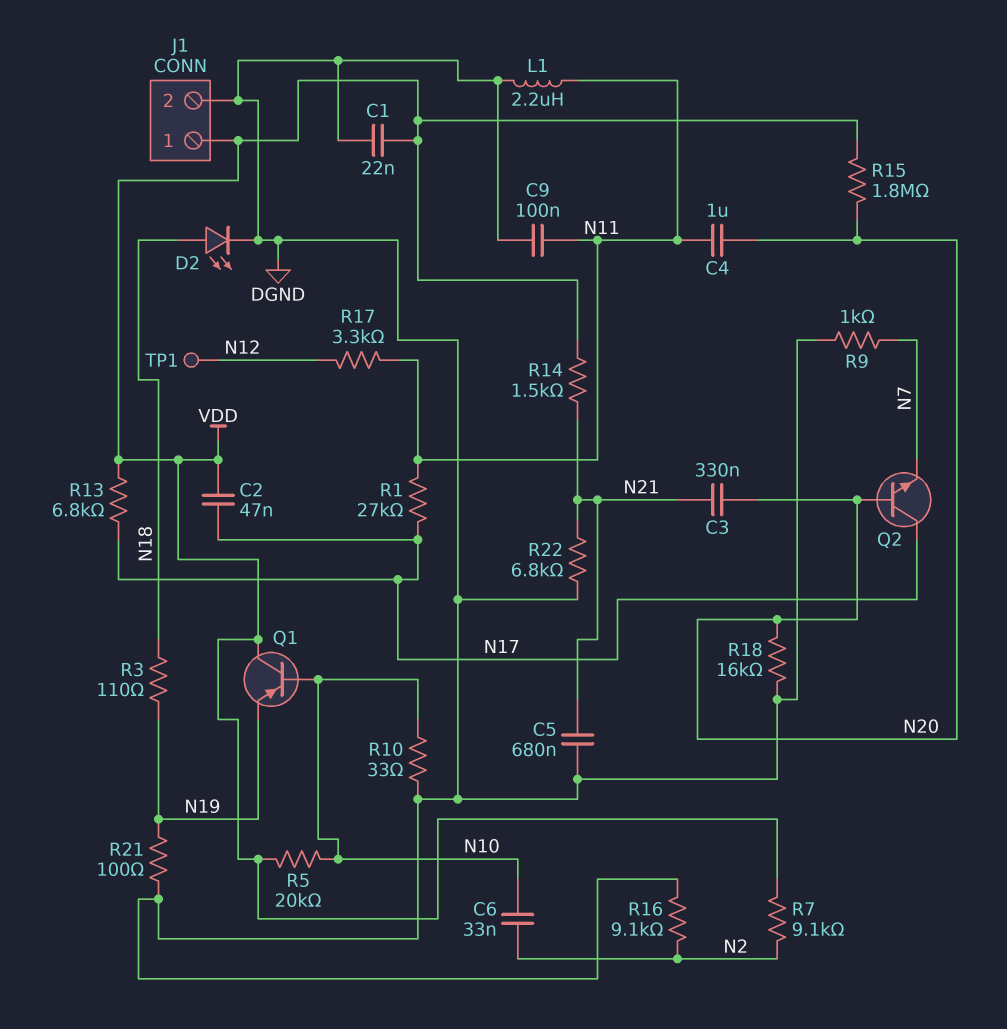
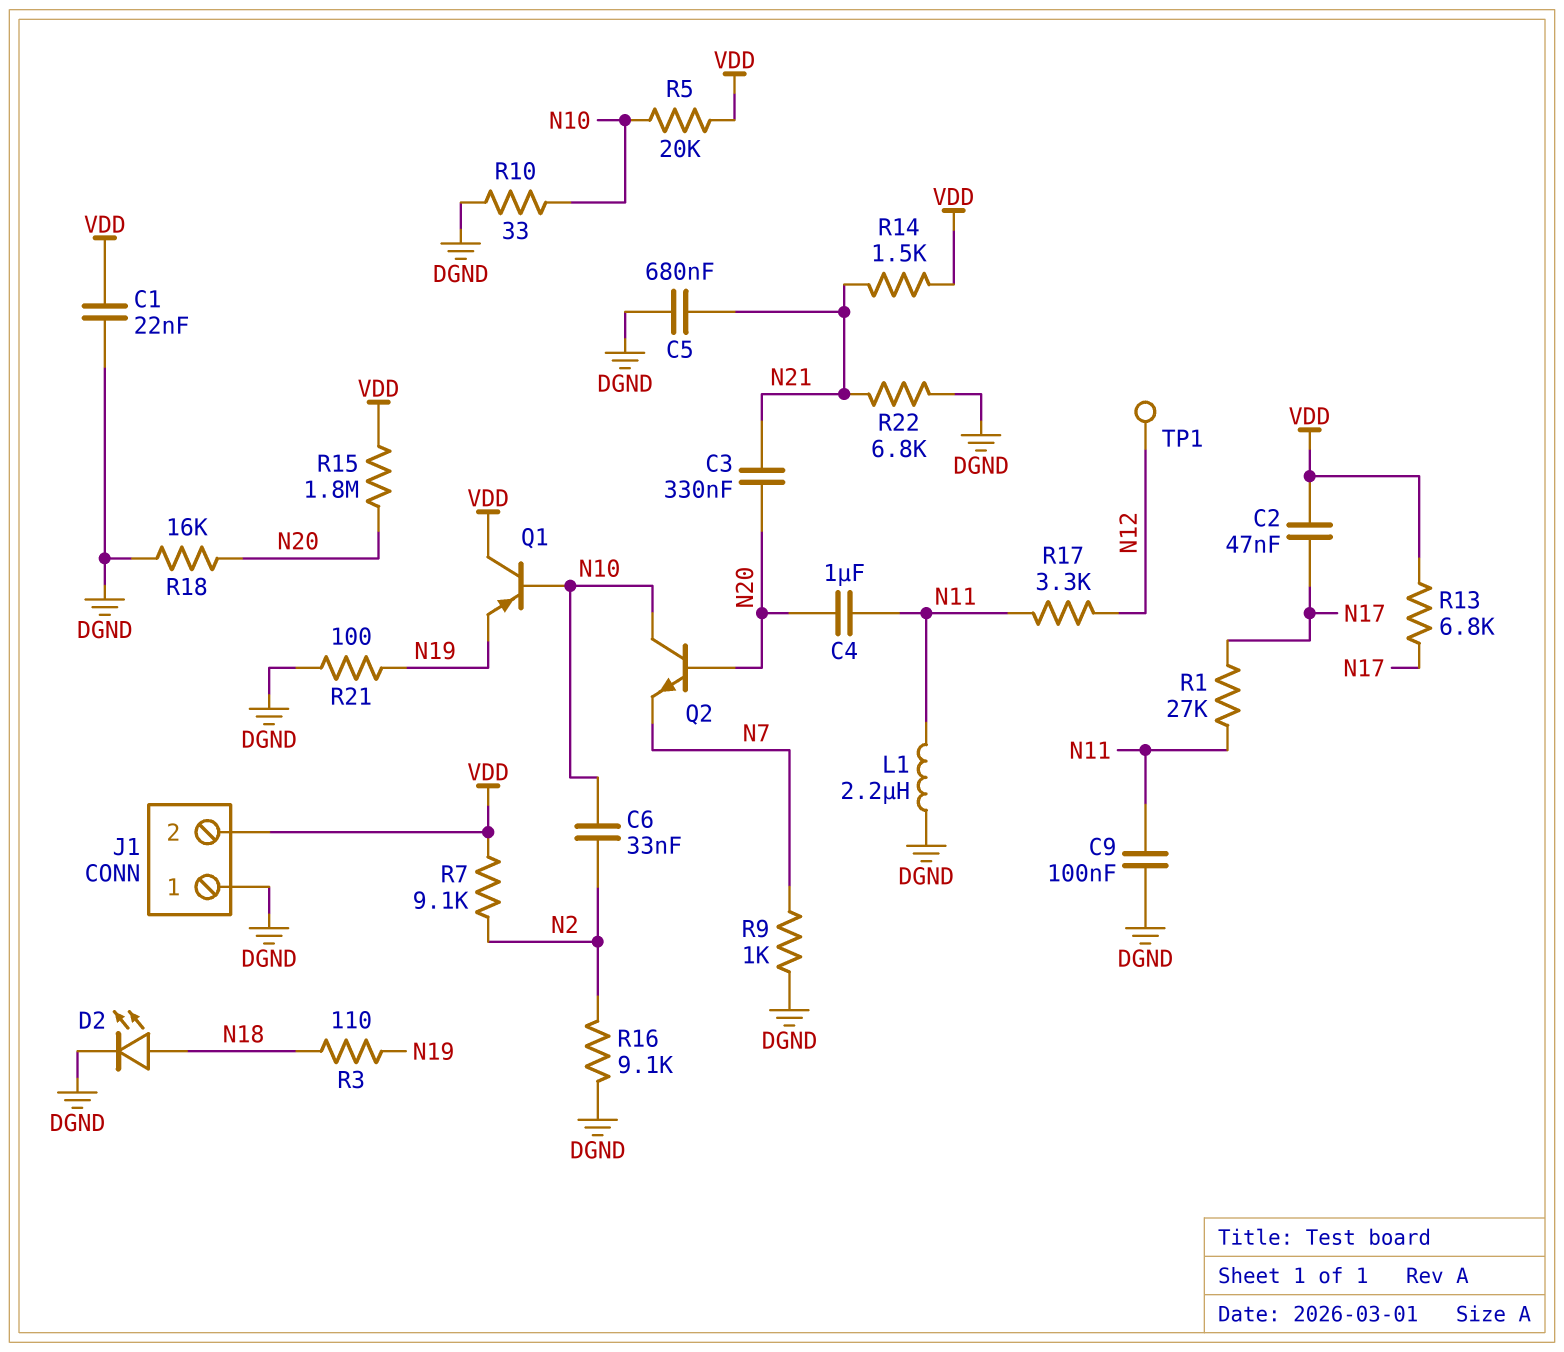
J1 pin 1: VDD -> DGND
J1 pin 2: DGND -> VDD
Q2: NPN (B N20, C N17, E N7) -> NPN (B N20, C N10, E N7)

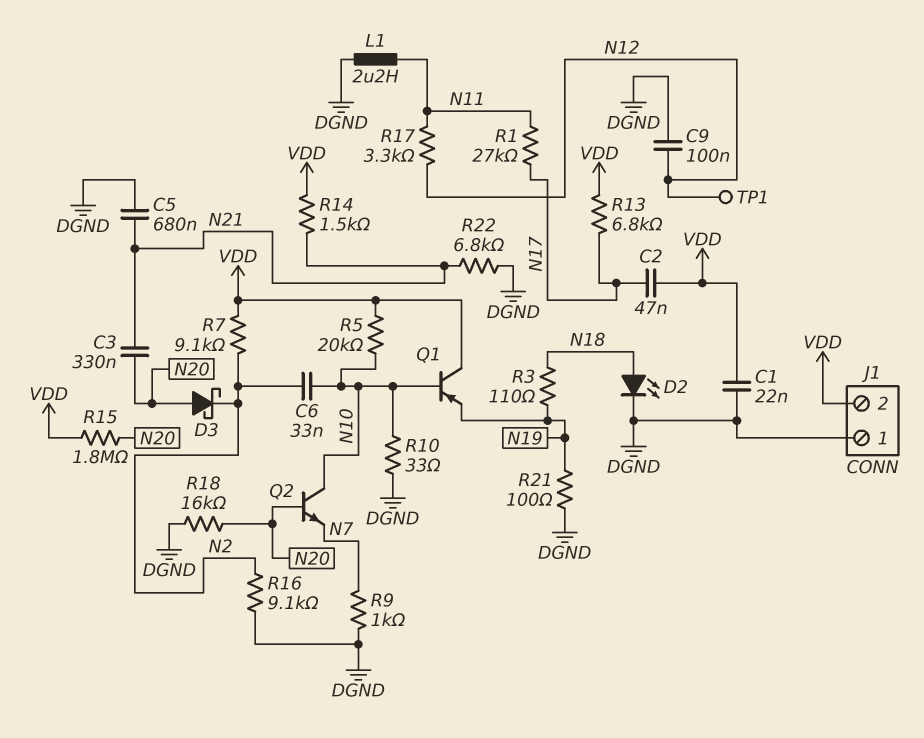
C4: 1uF (N11, N20) -> none
C9: 100nF (DGND, N11) -> 100nF (DGND, N12)
D3: none -> schottky (A N20, K N2)

